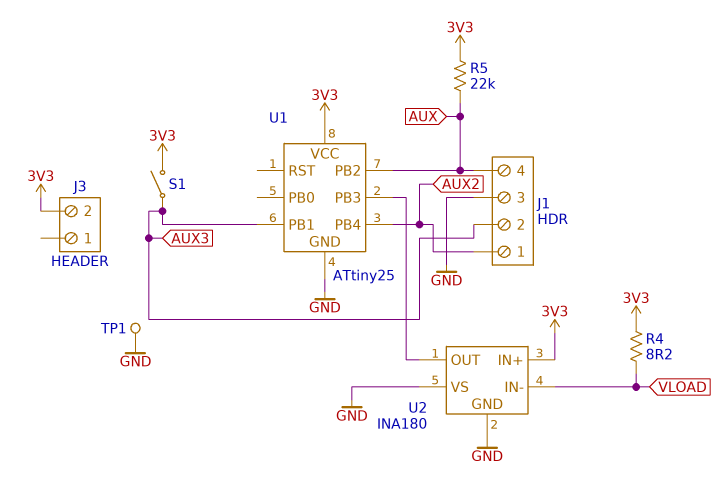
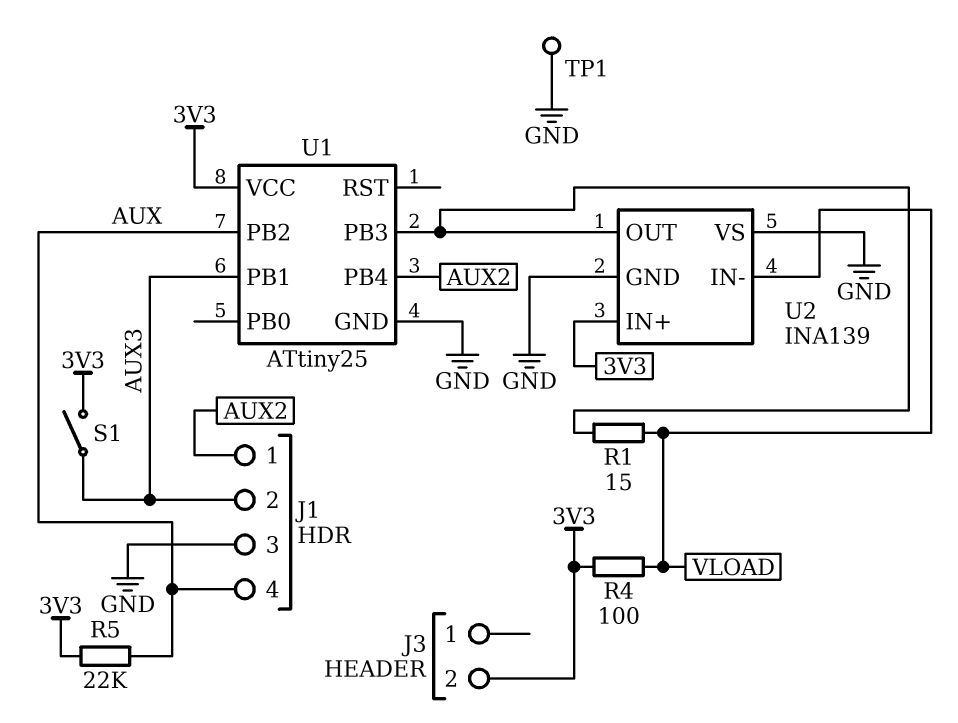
R1: none -> 15 (U1/PB3, VLOAD)
R4: 8.2 (3V3, VLOAD) -> 100 (3V3, VLOAD)
U2: INA180 -> INA139

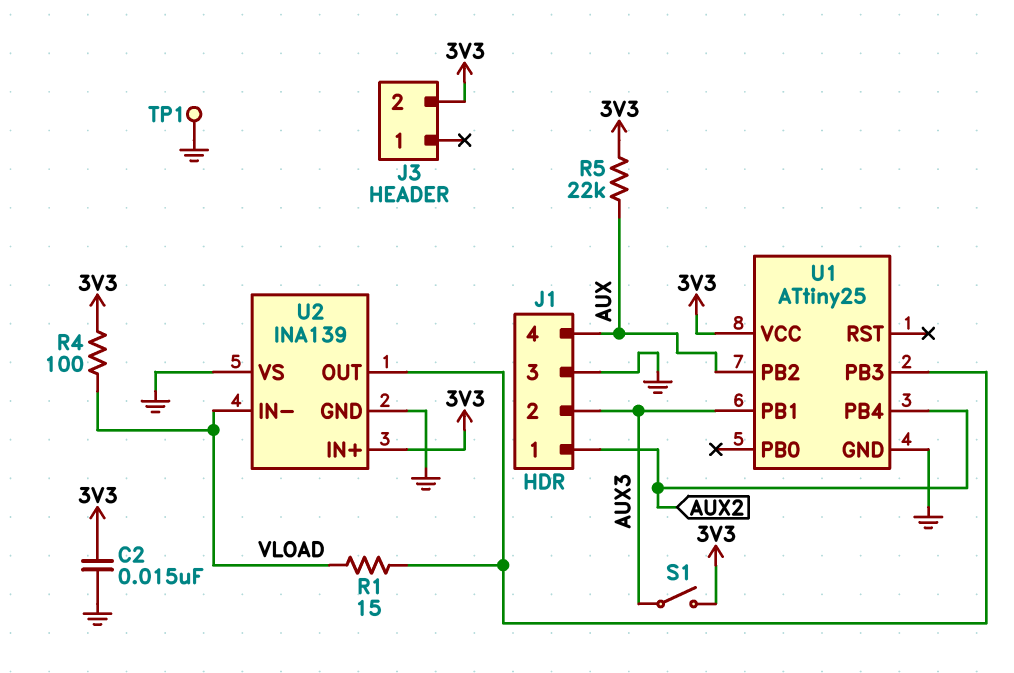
C2: none -> 15nF (3V3, GND)

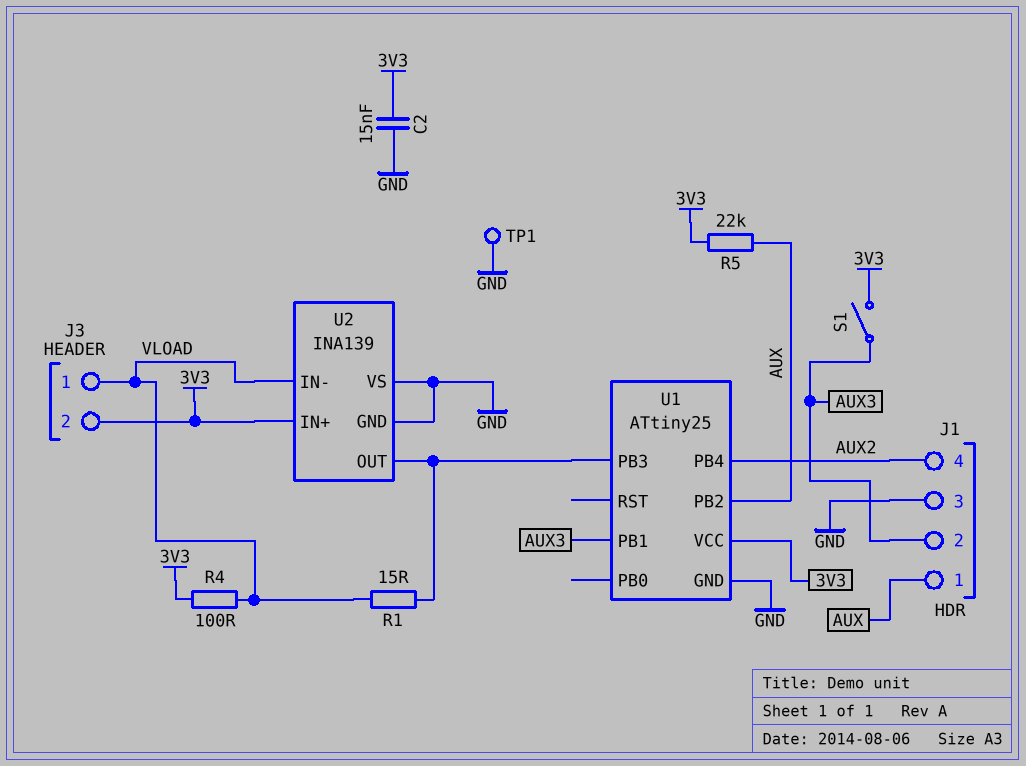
J1 pin 1: AUX2 -> AUX
J1 pin 4: AUX -> AUX2
J3 pin 1: none -> VLOAD

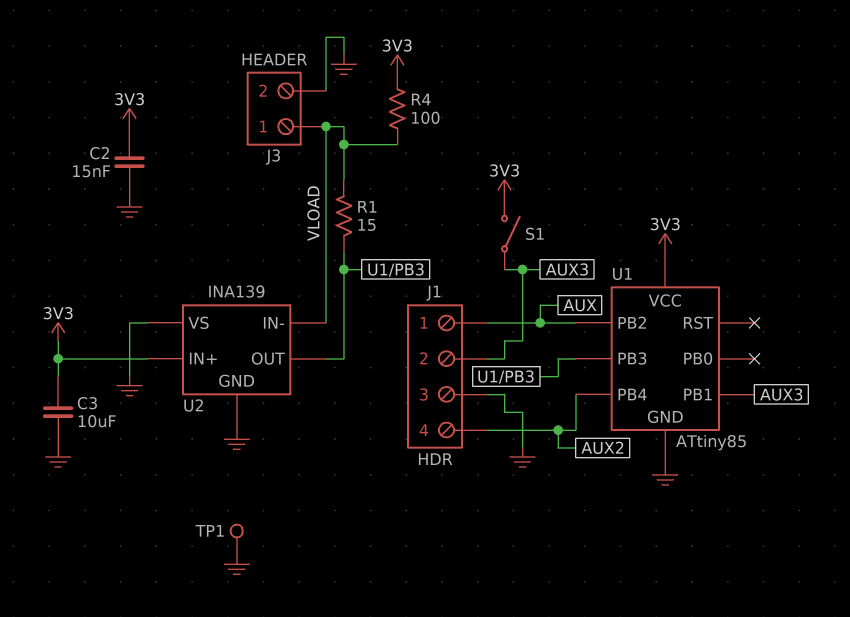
C3: none -> 10uF (3V3, GND)
J3 pin 2: 3V3 -> GND
R5: 22k (3V3, AUX) -> none
U1: ATtiny25 -> ATtiny85

